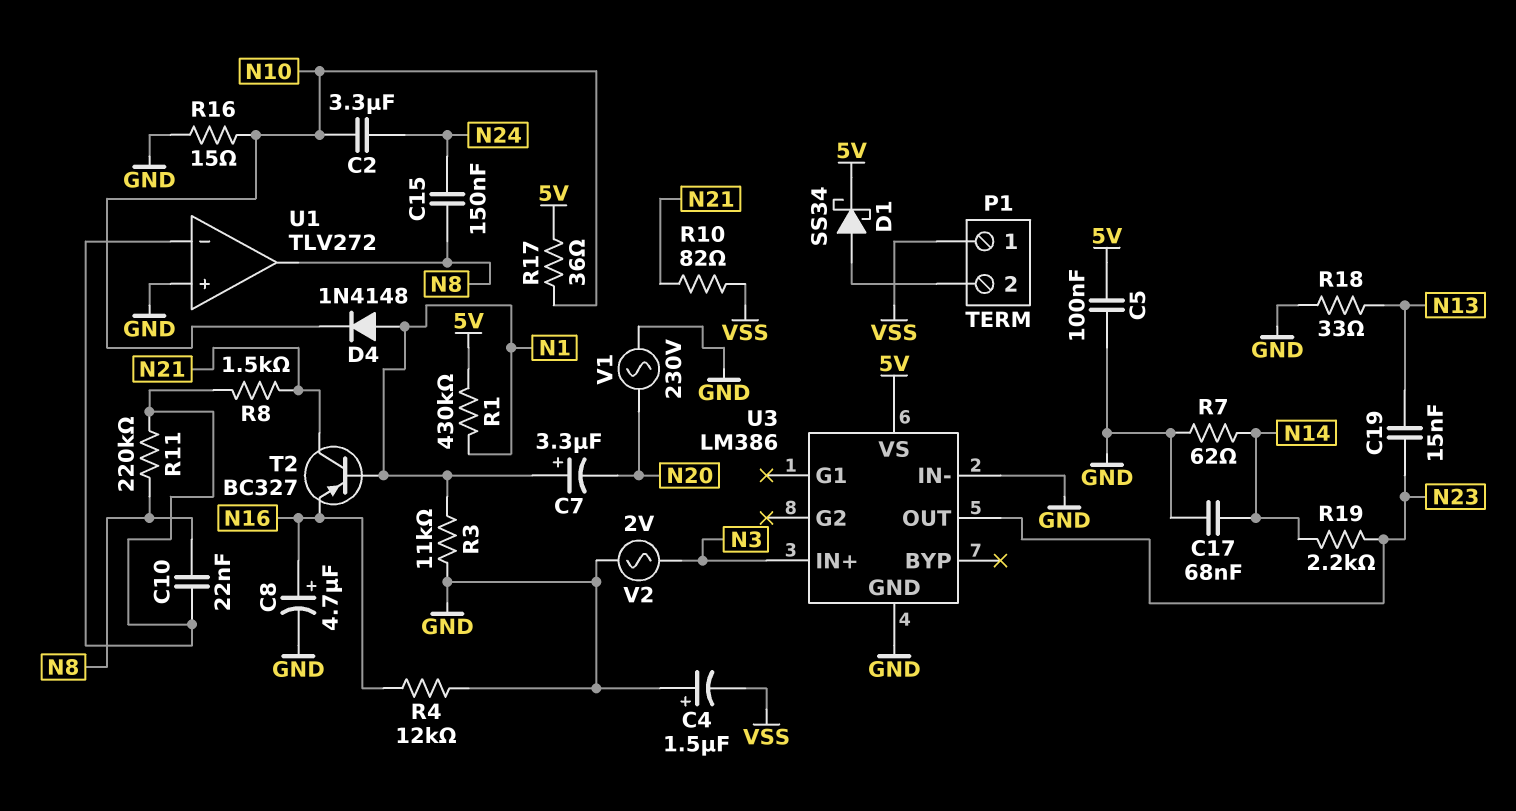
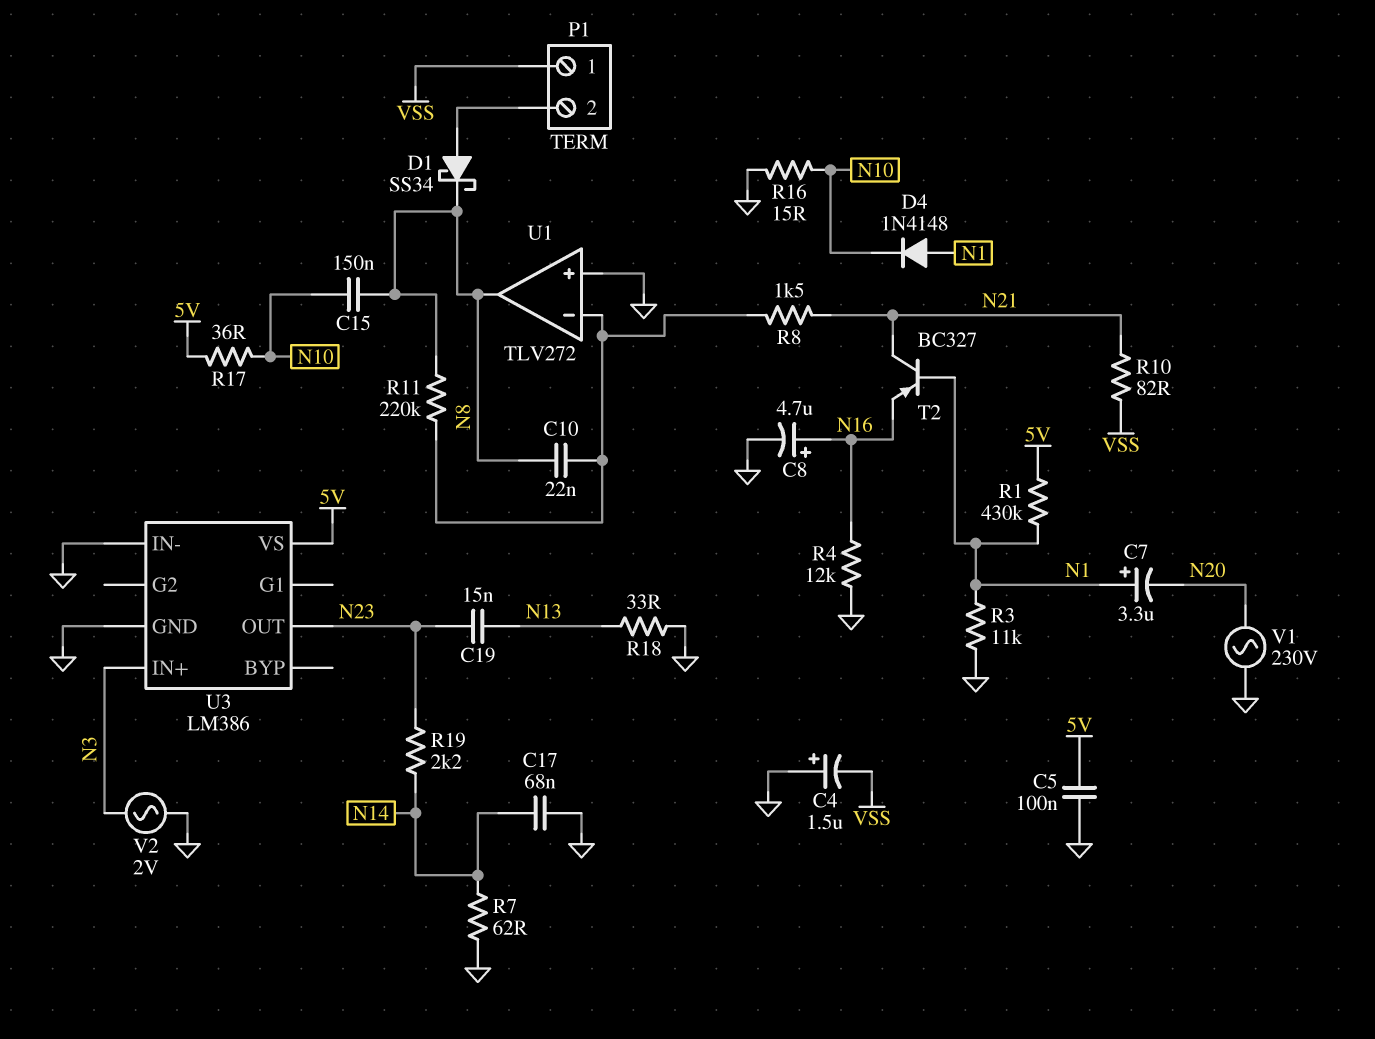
C2: 3.3uF (N10, N24) -> none
C15: 150nF (N8, N24) -> 150nF (N8, N10)
D1: schottky SS34 (A P1/2, K 5V) -> schottky SS34 (A P1/2, K N8)

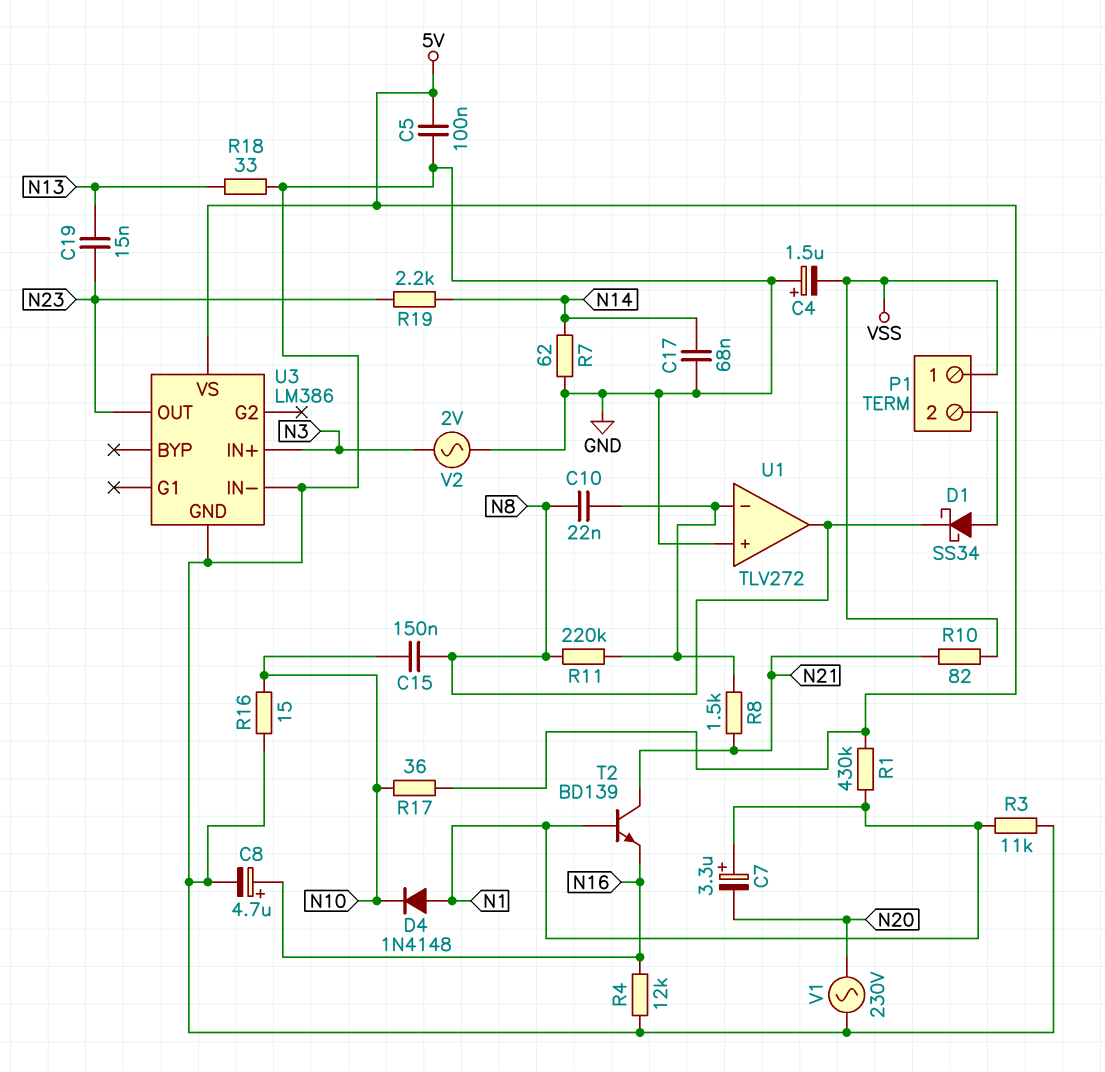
T2: PNP BC327 (B N1, C N21, E N16) -> NPN BD139 (B N1, C N21, E N16)

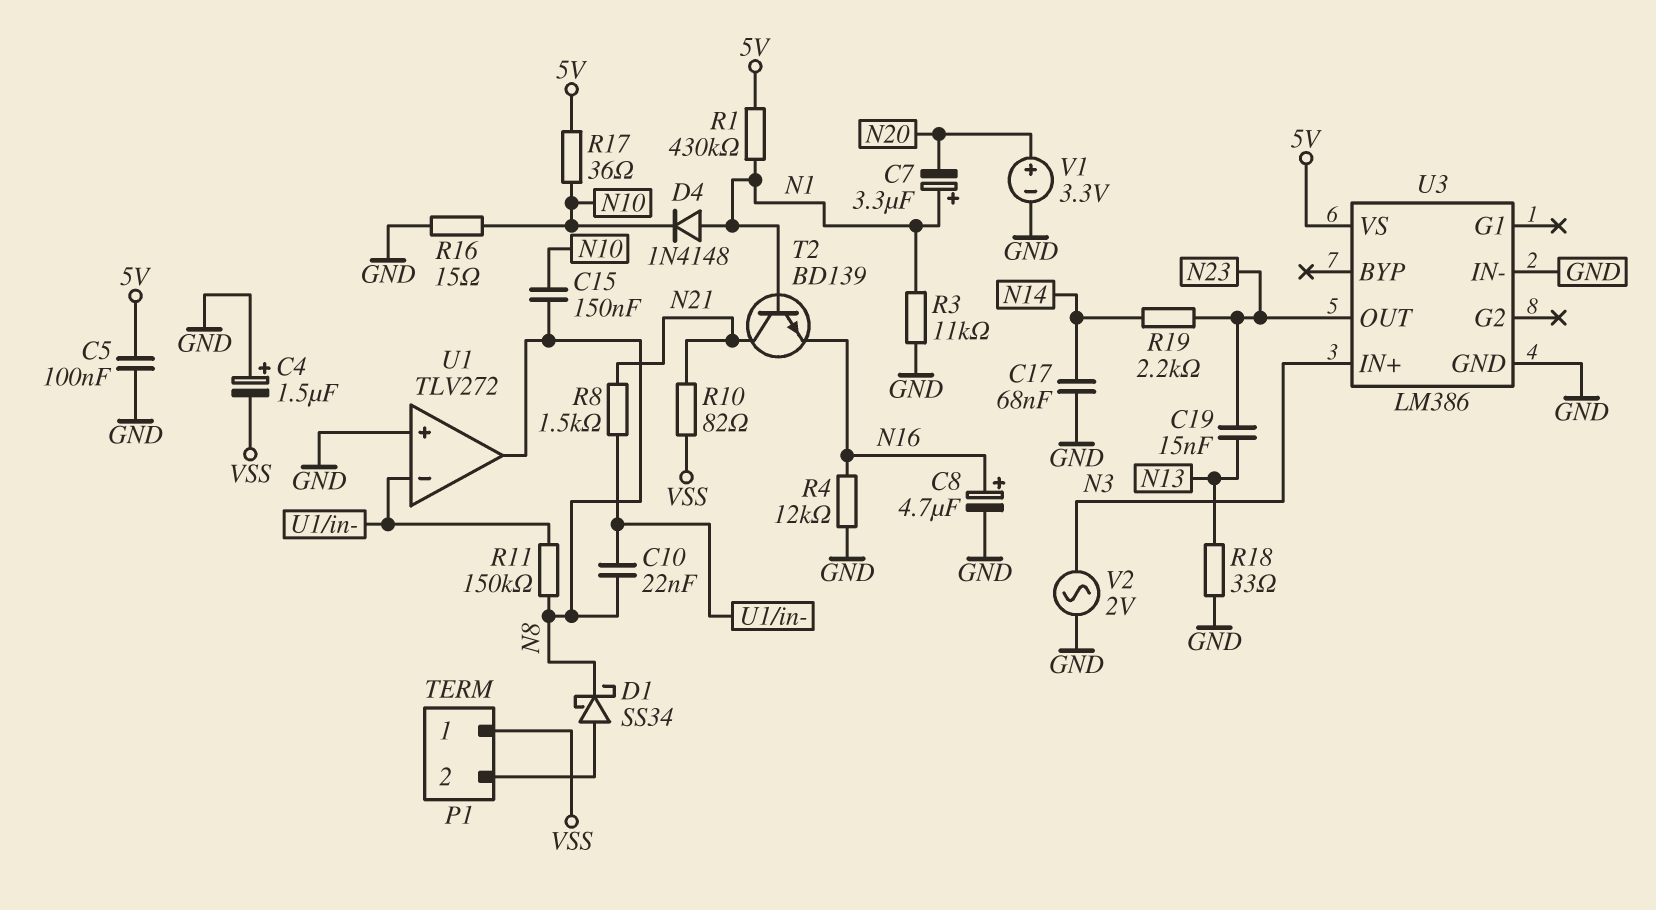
R7: 62 (GND, N14) -> none
R11: 220k (N8, U1/in-) -> 150k (N8, U1/in-)
V1: AC 230V (GND, N20) -> 3.3V (plus N20, minus GND)

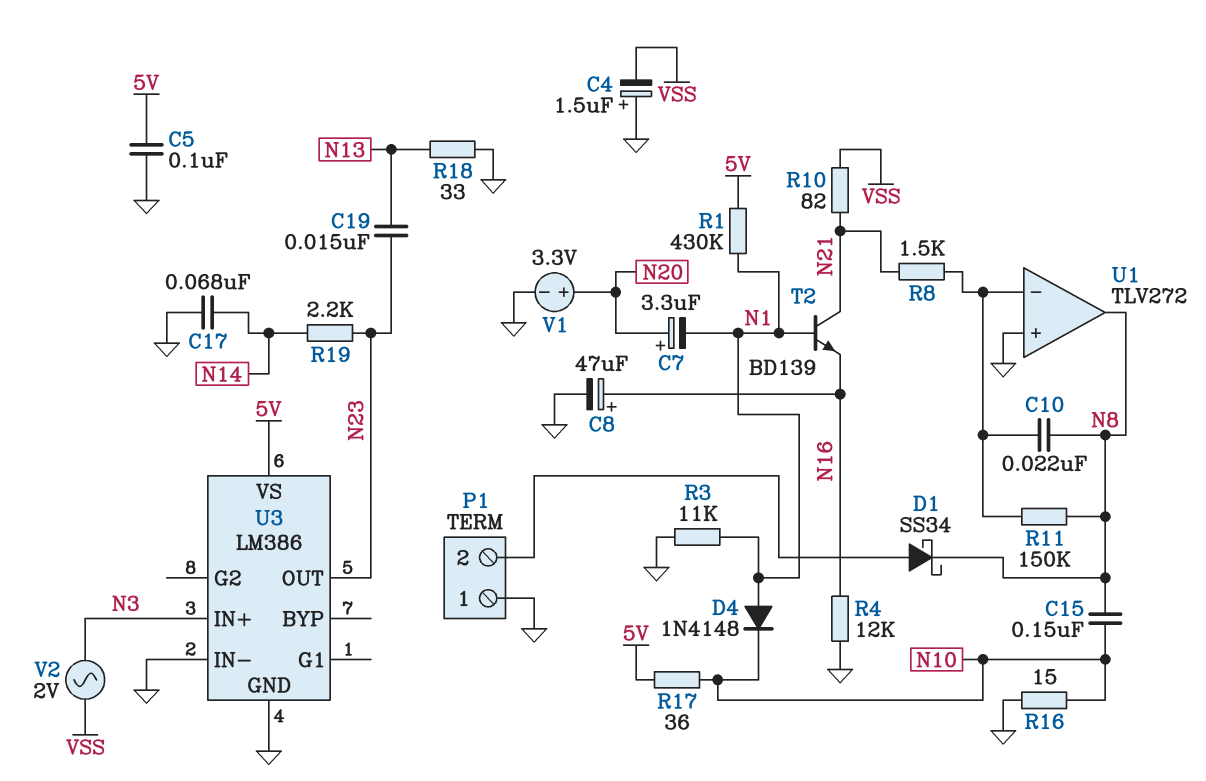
C7: 3.3uF (plus N1, minus N20) -> 3.3uF (plus N20, minus N1)
C8: 4.7uF (plus N16, minus GND) -> 47uF (plus N16, minus GND)
P1 pin 1: VSS -> GND
V2: AC 2V (GND, N3) -> AC 2V (N3, VSS)

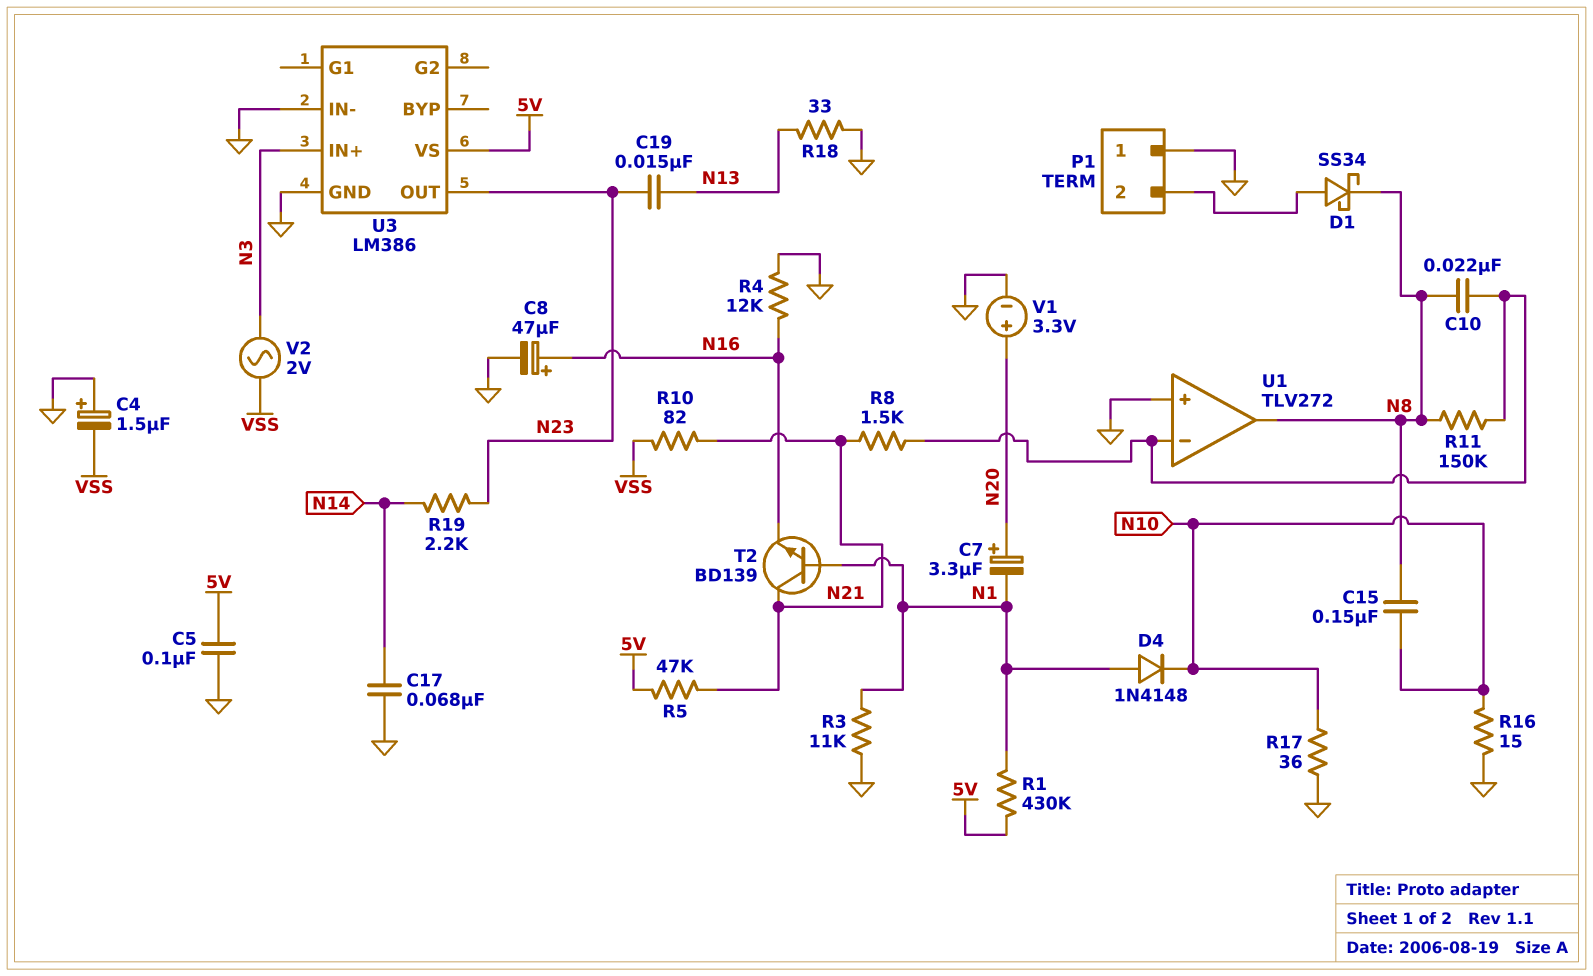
R5: none -> 47k (5V, N21)
R17: 36 (5V, N10) -> 36 (GND, N10)

